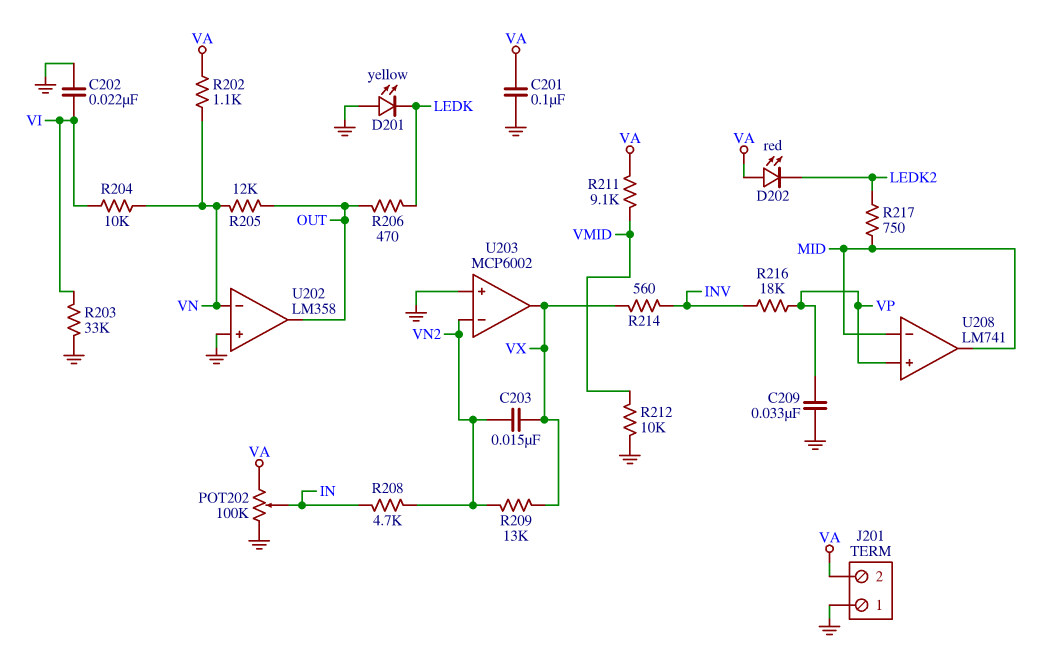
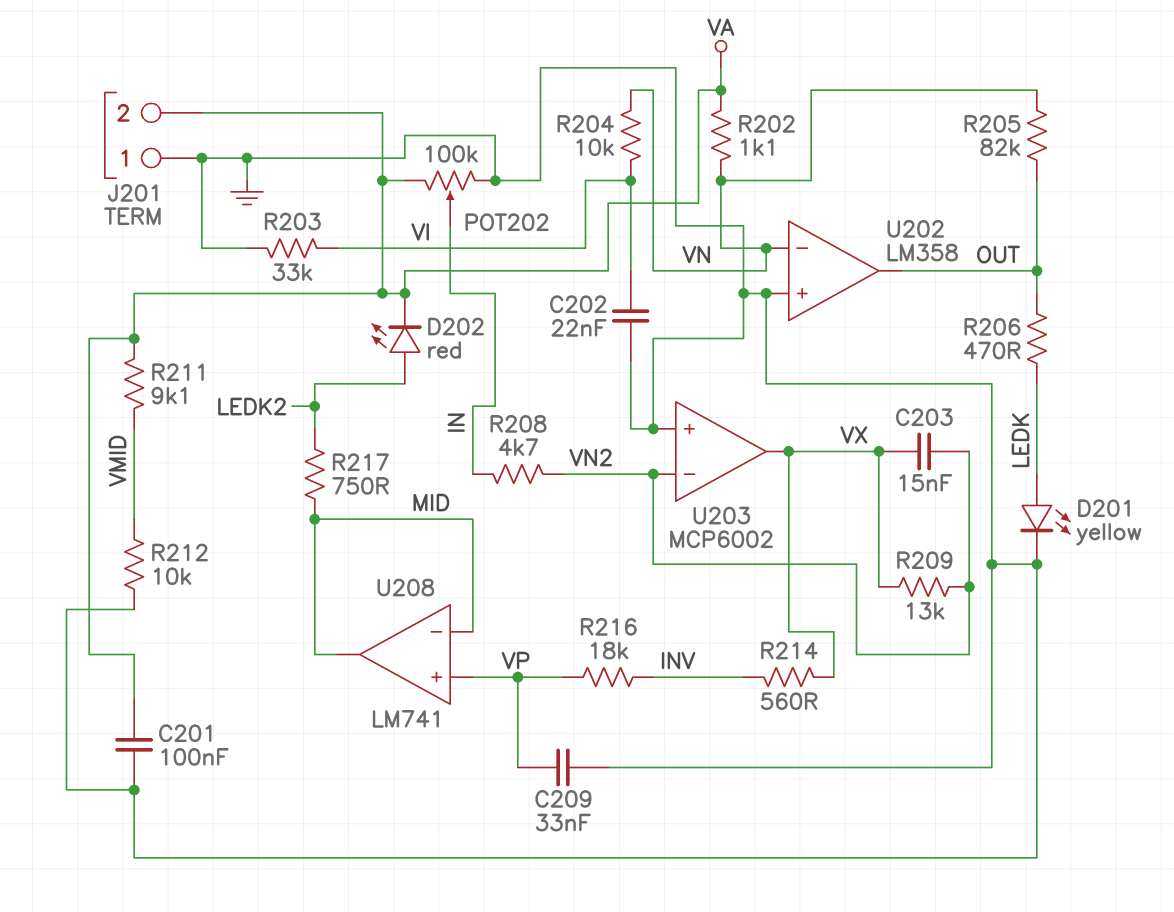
D201: LED yellow (A GND, K LEDK) -> LED yellow (A LEDK, K GND)
D202: LED red (A VA, K LEDK2) -> LED red (A LEDK2, K VA)
R205: 12k (OUT, VN) -> 82k (OUT, VN)

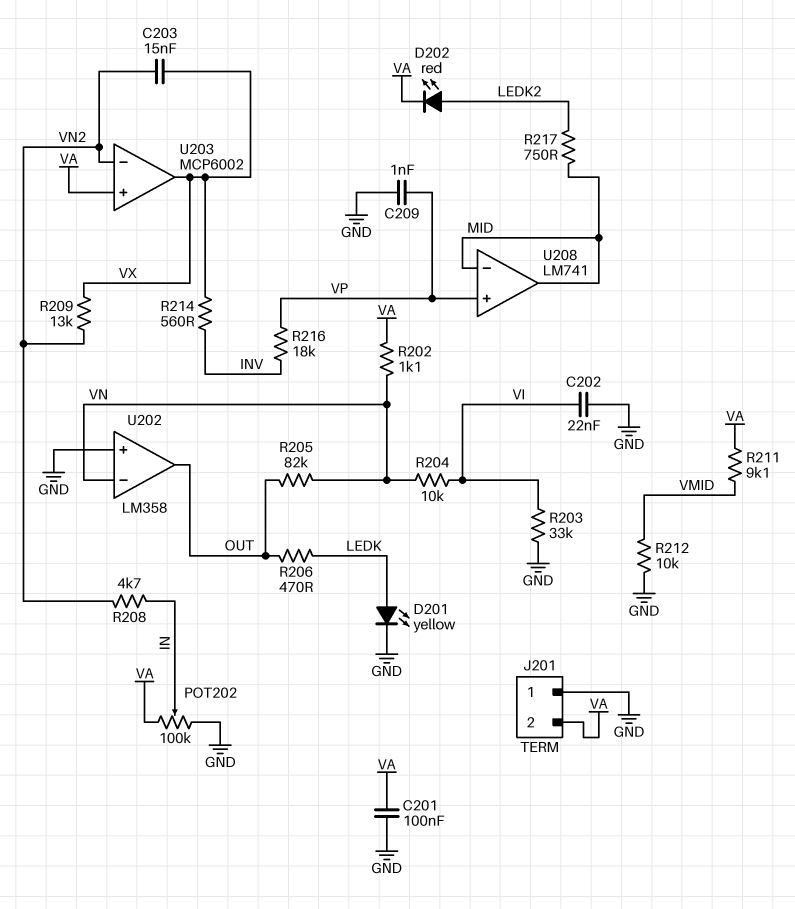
C209: 33nF (GND, VP) -> 1nF (GND, VP)
U203 pin in+: GND -> VA

